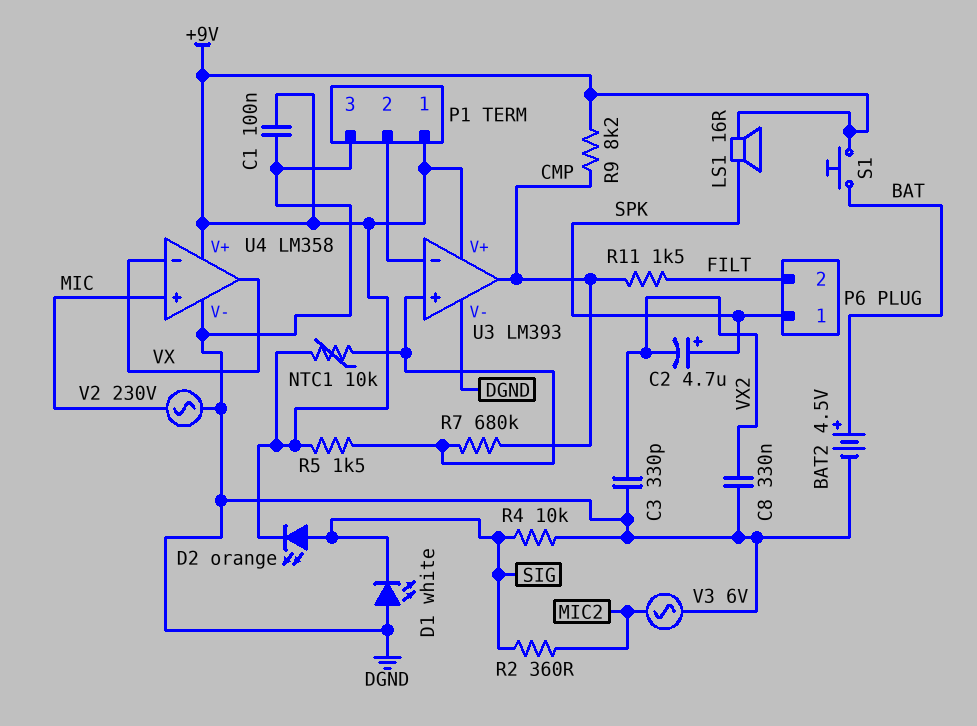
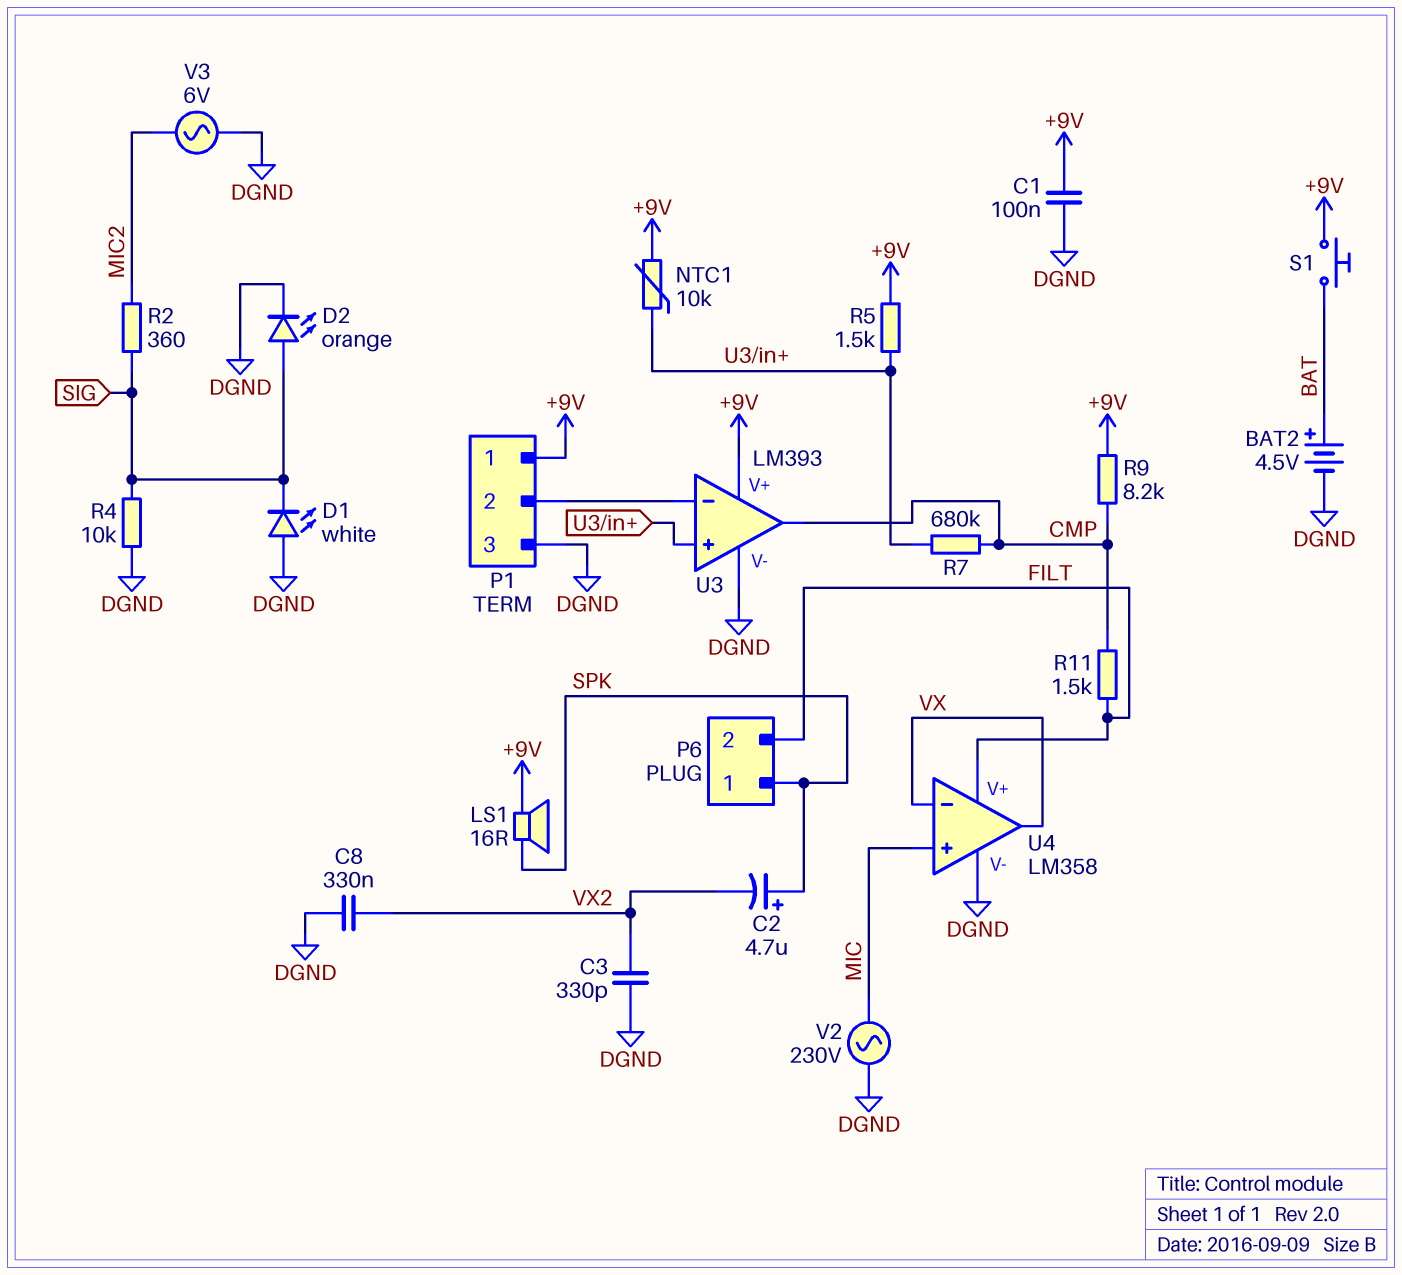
D2: LED orange (A SIG, K +9V) -> LED orange (A SIG, K DGND)
U4 pin V+: +9V -> FILT

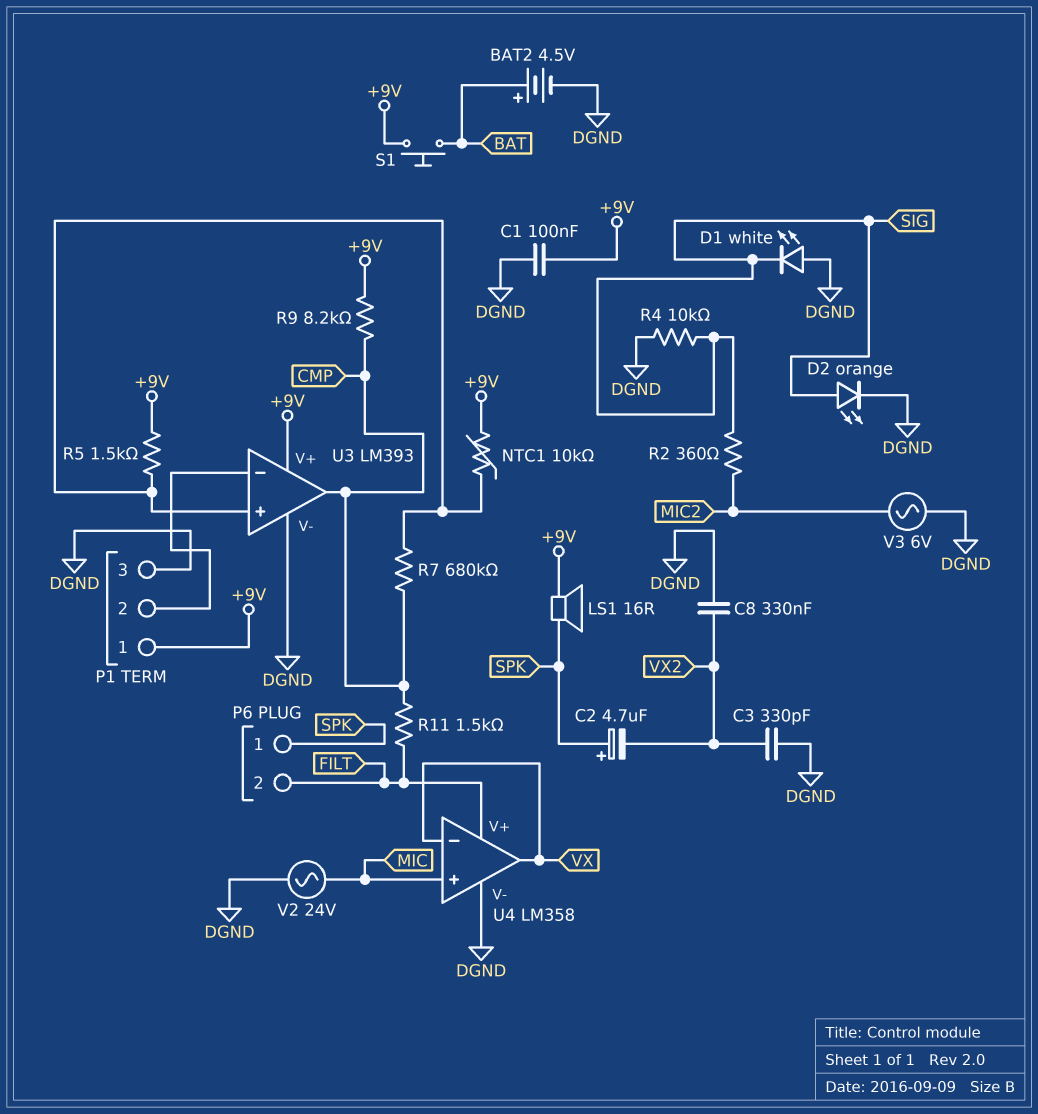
V2: AC 230V (DGND, MIC) -> AC 24V (DGND, MIC)

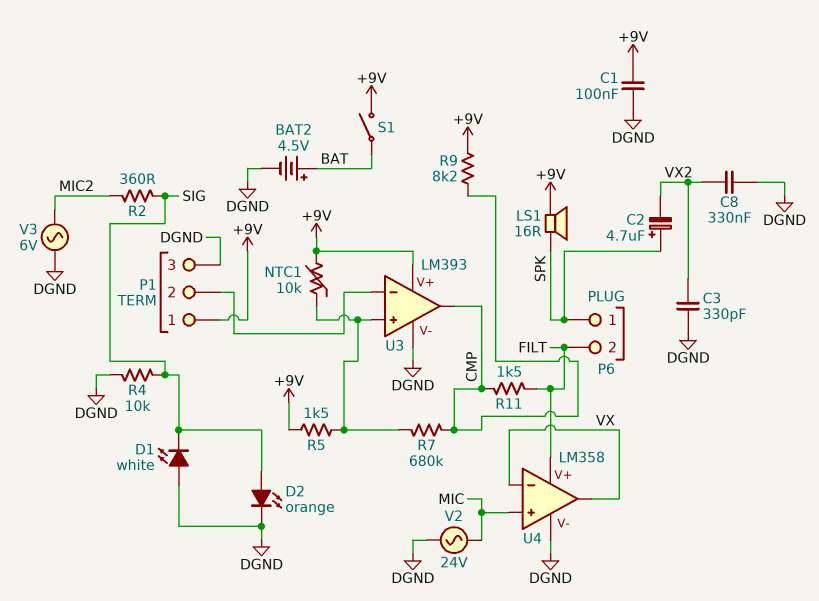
S1: button (+9V, BAT) -> switch (+9V, BAT)

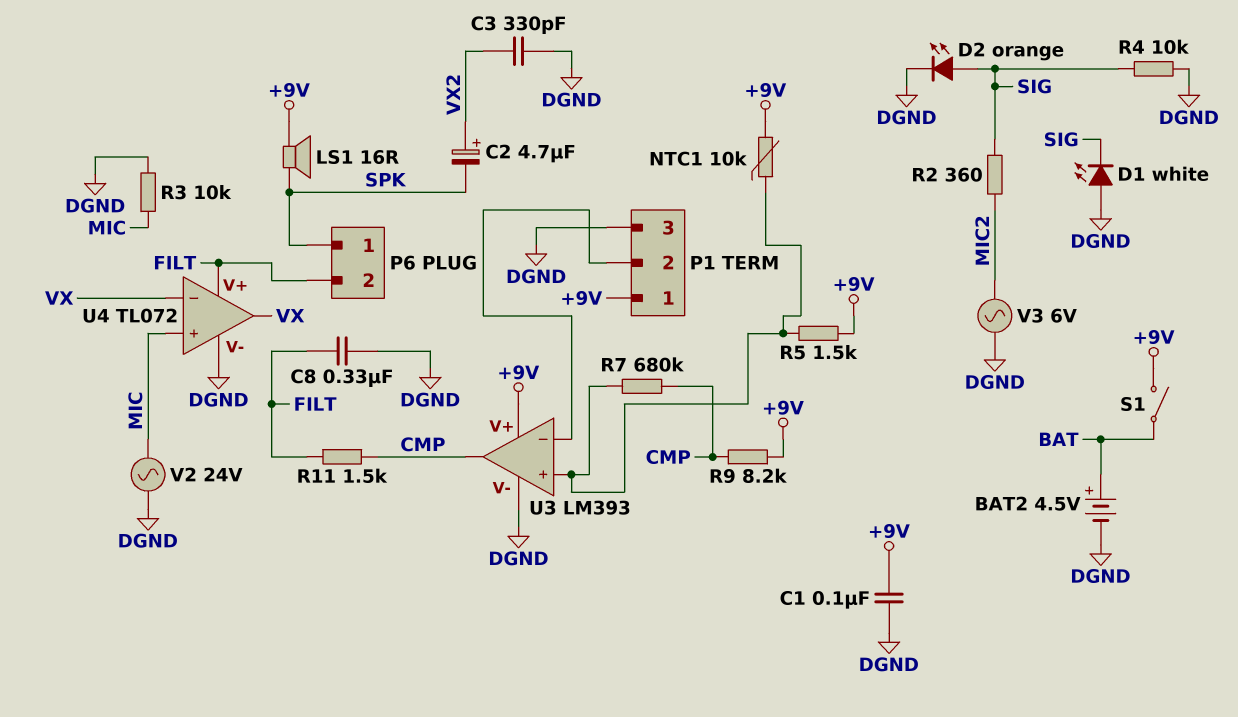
C2: 4.7uF (plus SPK, minus VX2) -> 4.7uF (plus VX2, minus SPK)
C8: 330nF (DGND, VX2) -> 330nF (DGND, FILT)
R3: none -> 10k (DGND, MIC)
U4: LM358 -> TL072

